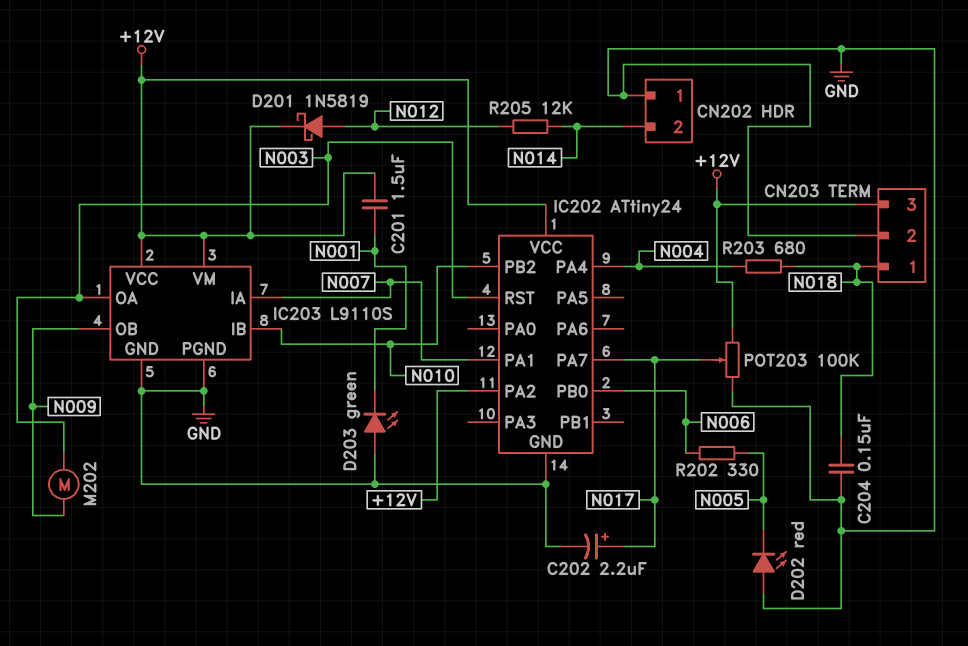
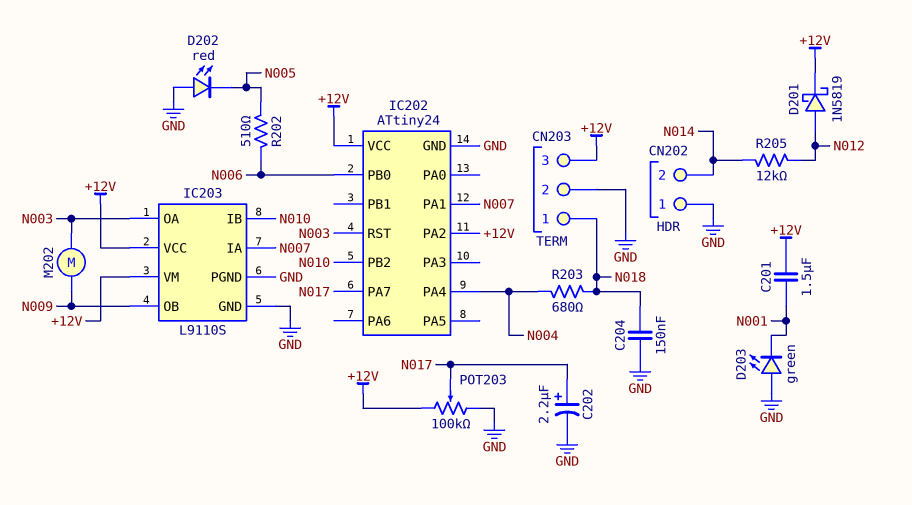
R202: 330 (N005, N006) -> 510 (N005, N006)

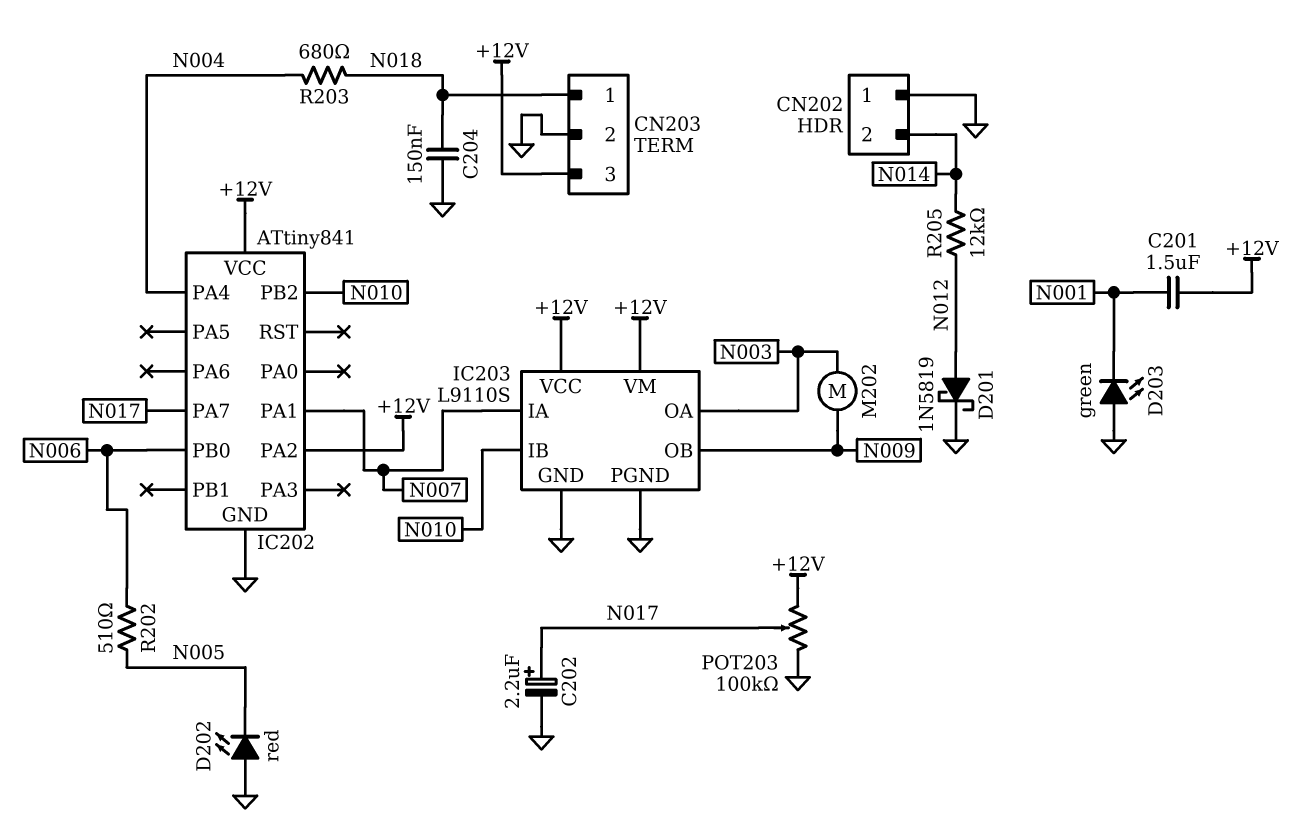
D201: schottky 1N5819 (A N012, K +12V) -> schottky 1N5819 (A N012, K GND)
IC202: ATtiny24 -> ATtiny841
IC202 pin RST: N003 -> none

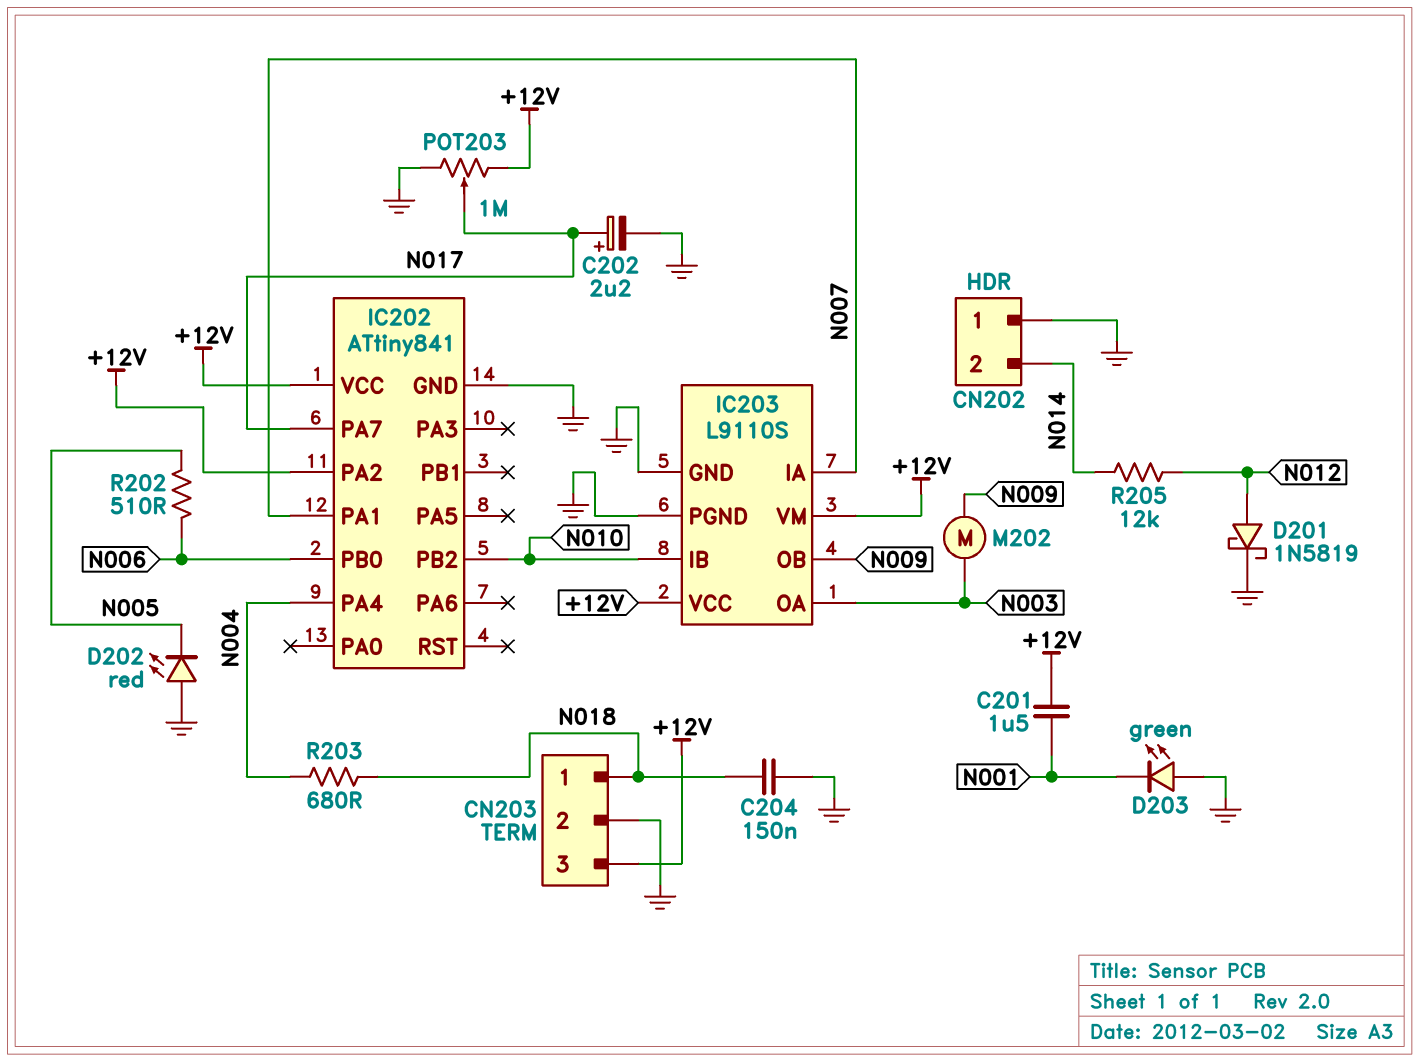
POT203: 100k (+12V, GND, wiper N017) -> 1M (+12V, GND, wiper N017)

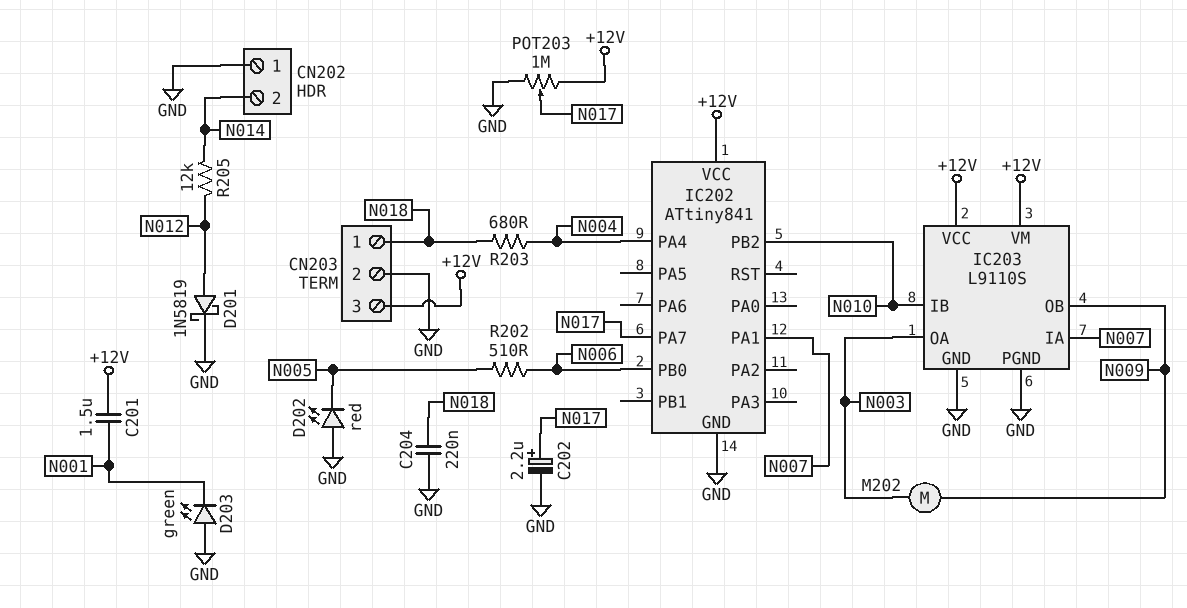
C204: 150nF (GND, N018) -> 220nF (GND, N018)
IC202 pin PA2: +12V -> none

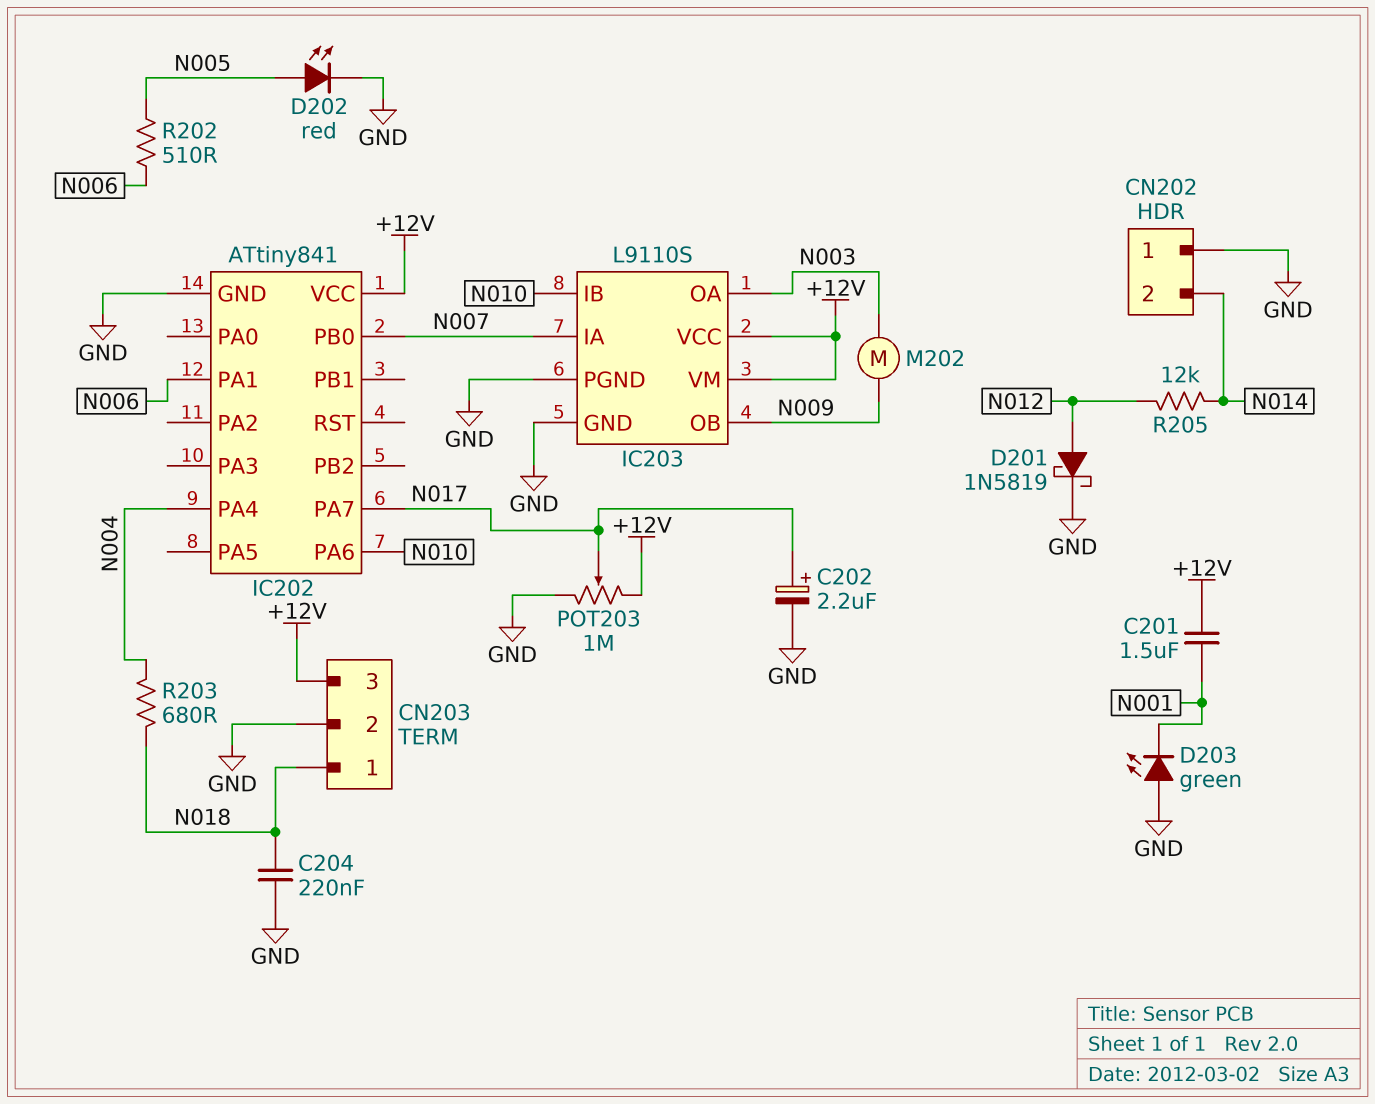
D202: LED red (A GND, K N005) -> LED red (A N005, K GND)
IC202 pin PA1: N007 -> N006
IC202 pin PA6: none -> N010
IC202 pin PB0: N006 -> N007
IC202 pin PB2: N010 -> none

